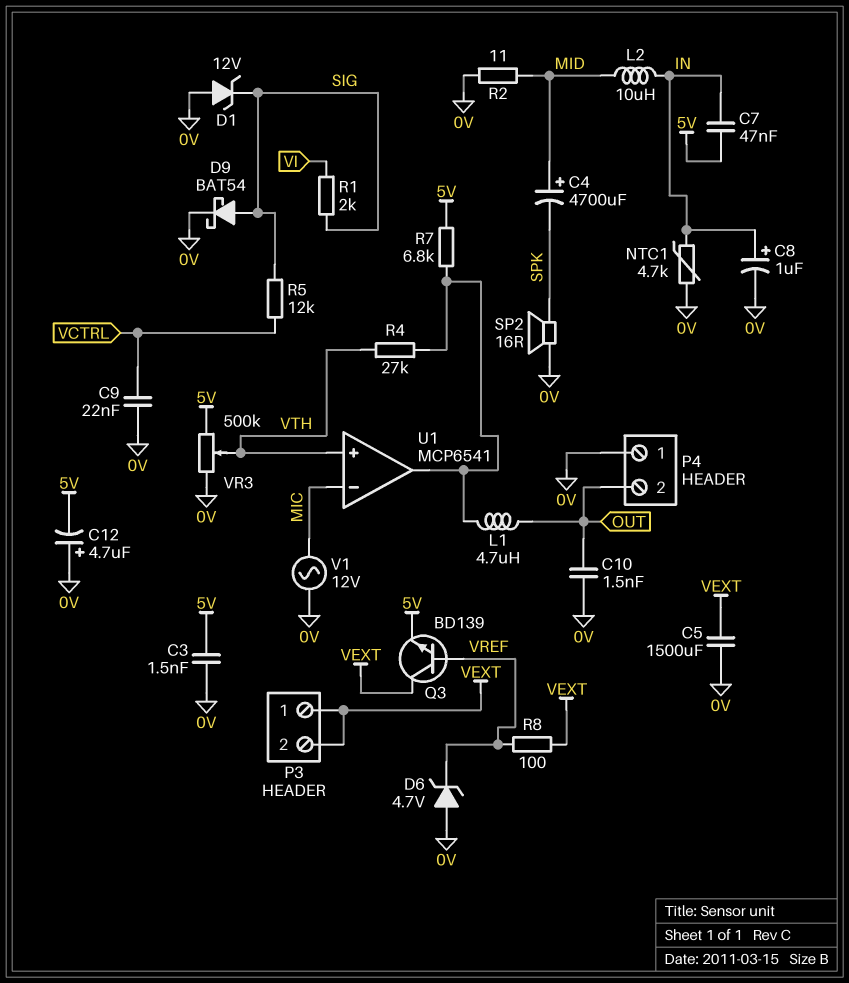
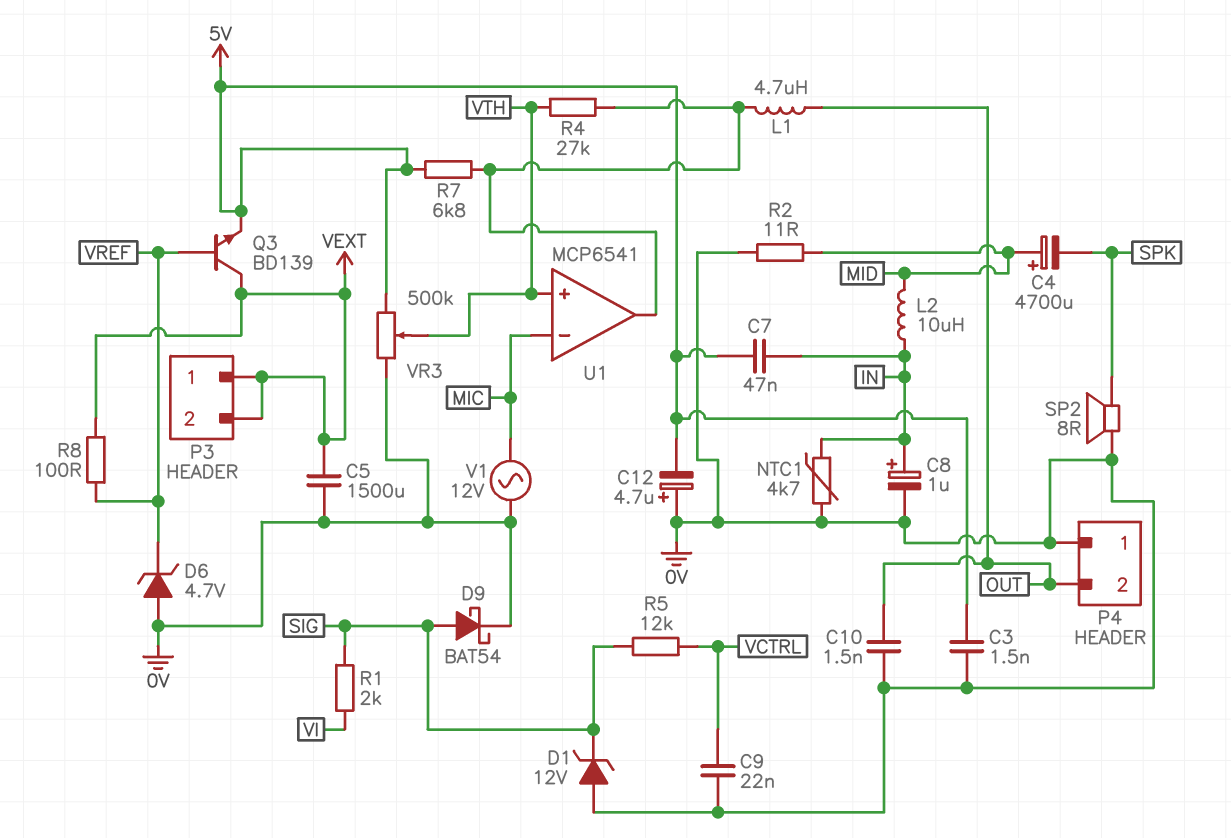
SP2: speaker 16R (0V, SPK) -> speaker 8R (0V, SPK)

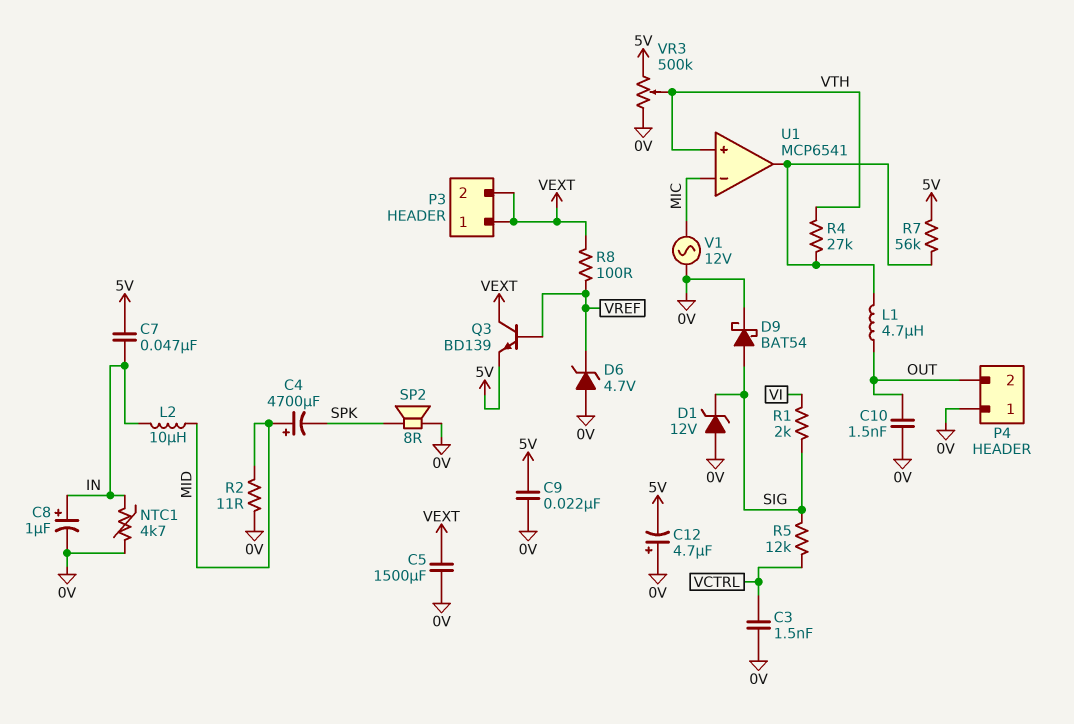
C3: 1.5nF (0V, 5V) -> 1.5nF (0V, VCTRL)
C9: 22nF (0V, VCTRL) -> 22nF (0V, 5V)
R7: 6.8k (5V, U1/out) -> 56k (5V, U1/out)

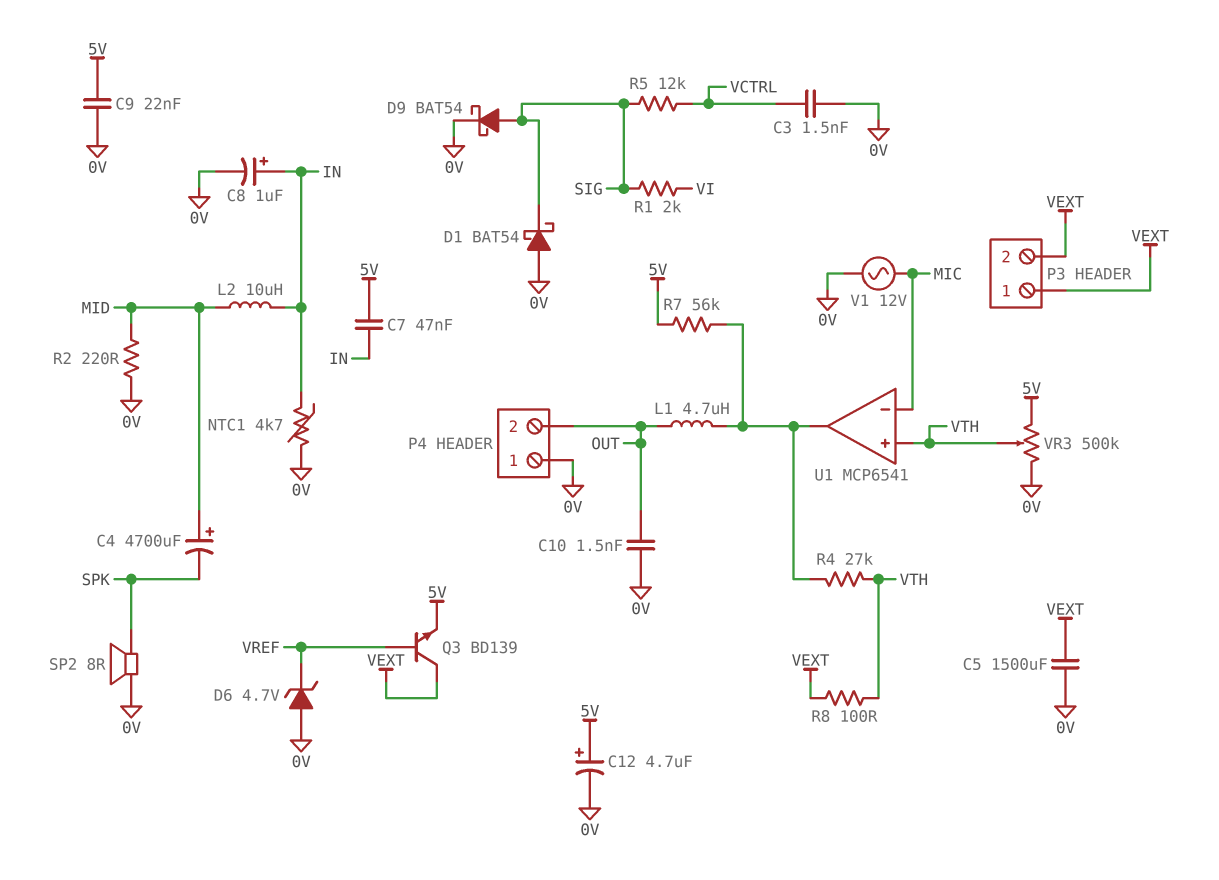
C12: 4.7uF (plus 0V, minus 5V) -> 4.7uF (plus 5V, minus 0V)
D1: zener 12V (A 0V, K SIG) -> schottky BAT54 (A 0V, K SIG)
R2: 11 (0V, MID) -> 220 (0V, MID)
R8: 100 (VEXT, VREF) -> 100 (VEXT, VTH)

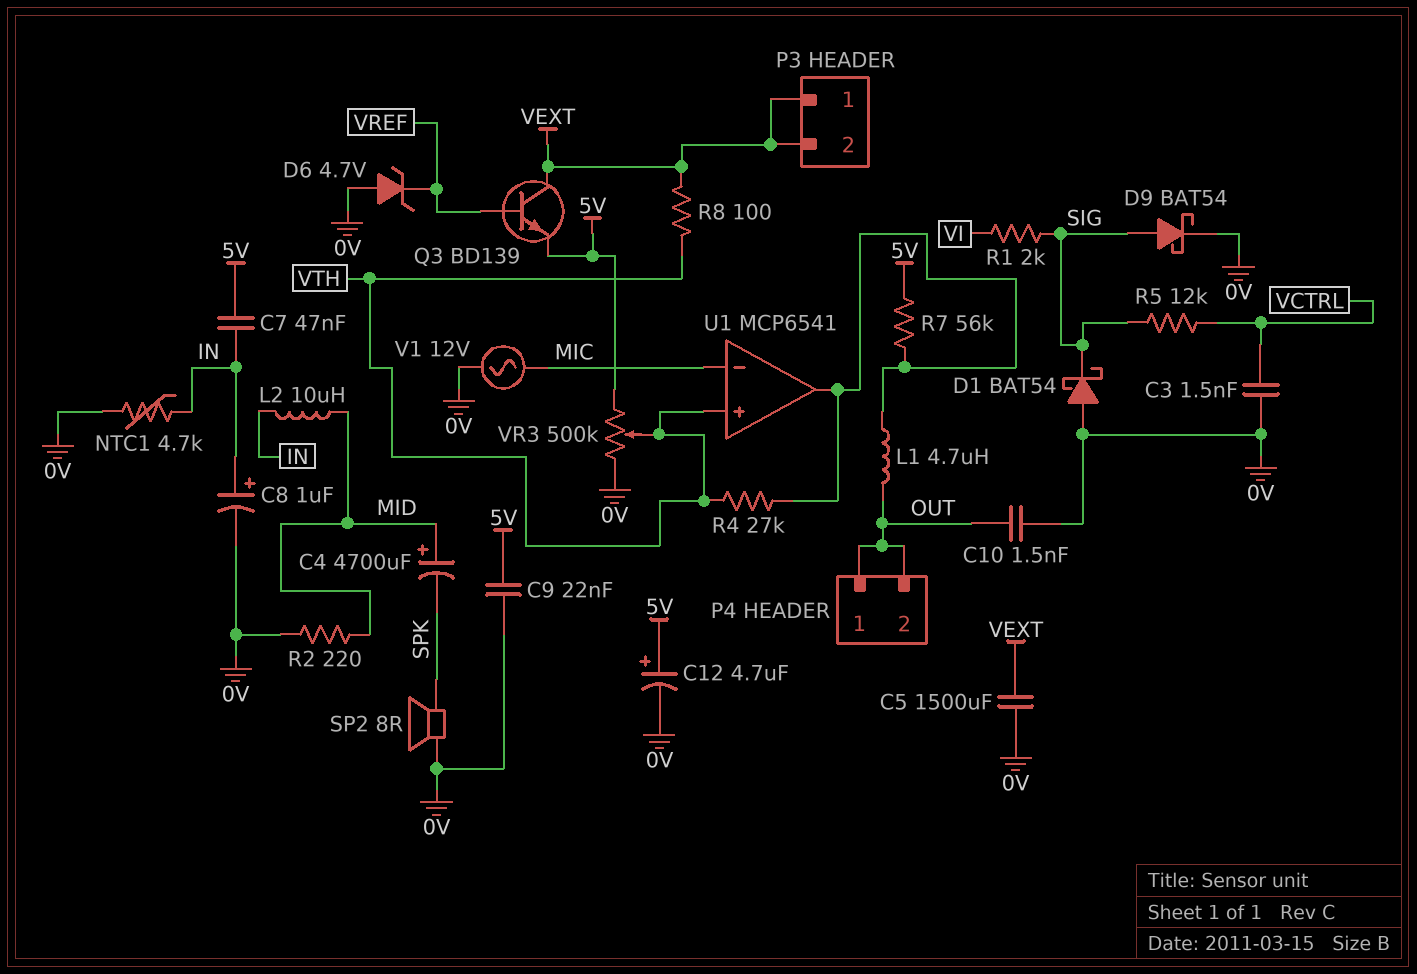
P4 pin 1: 0V -> OUT

